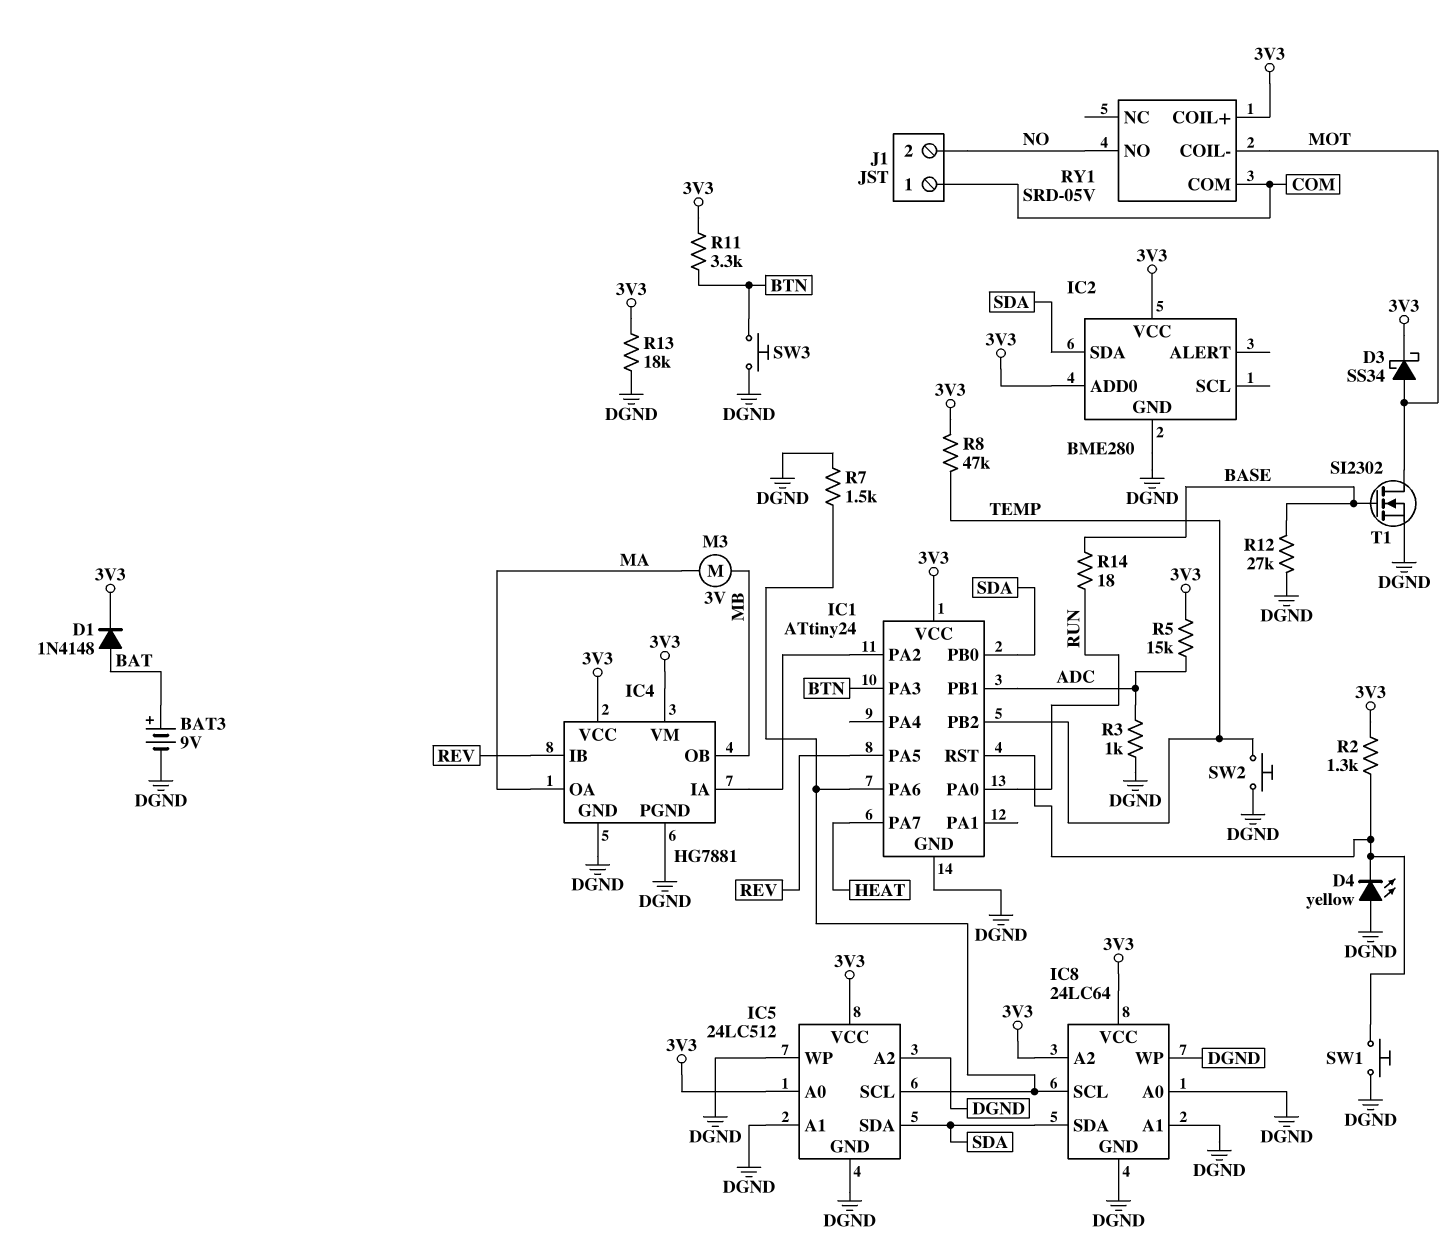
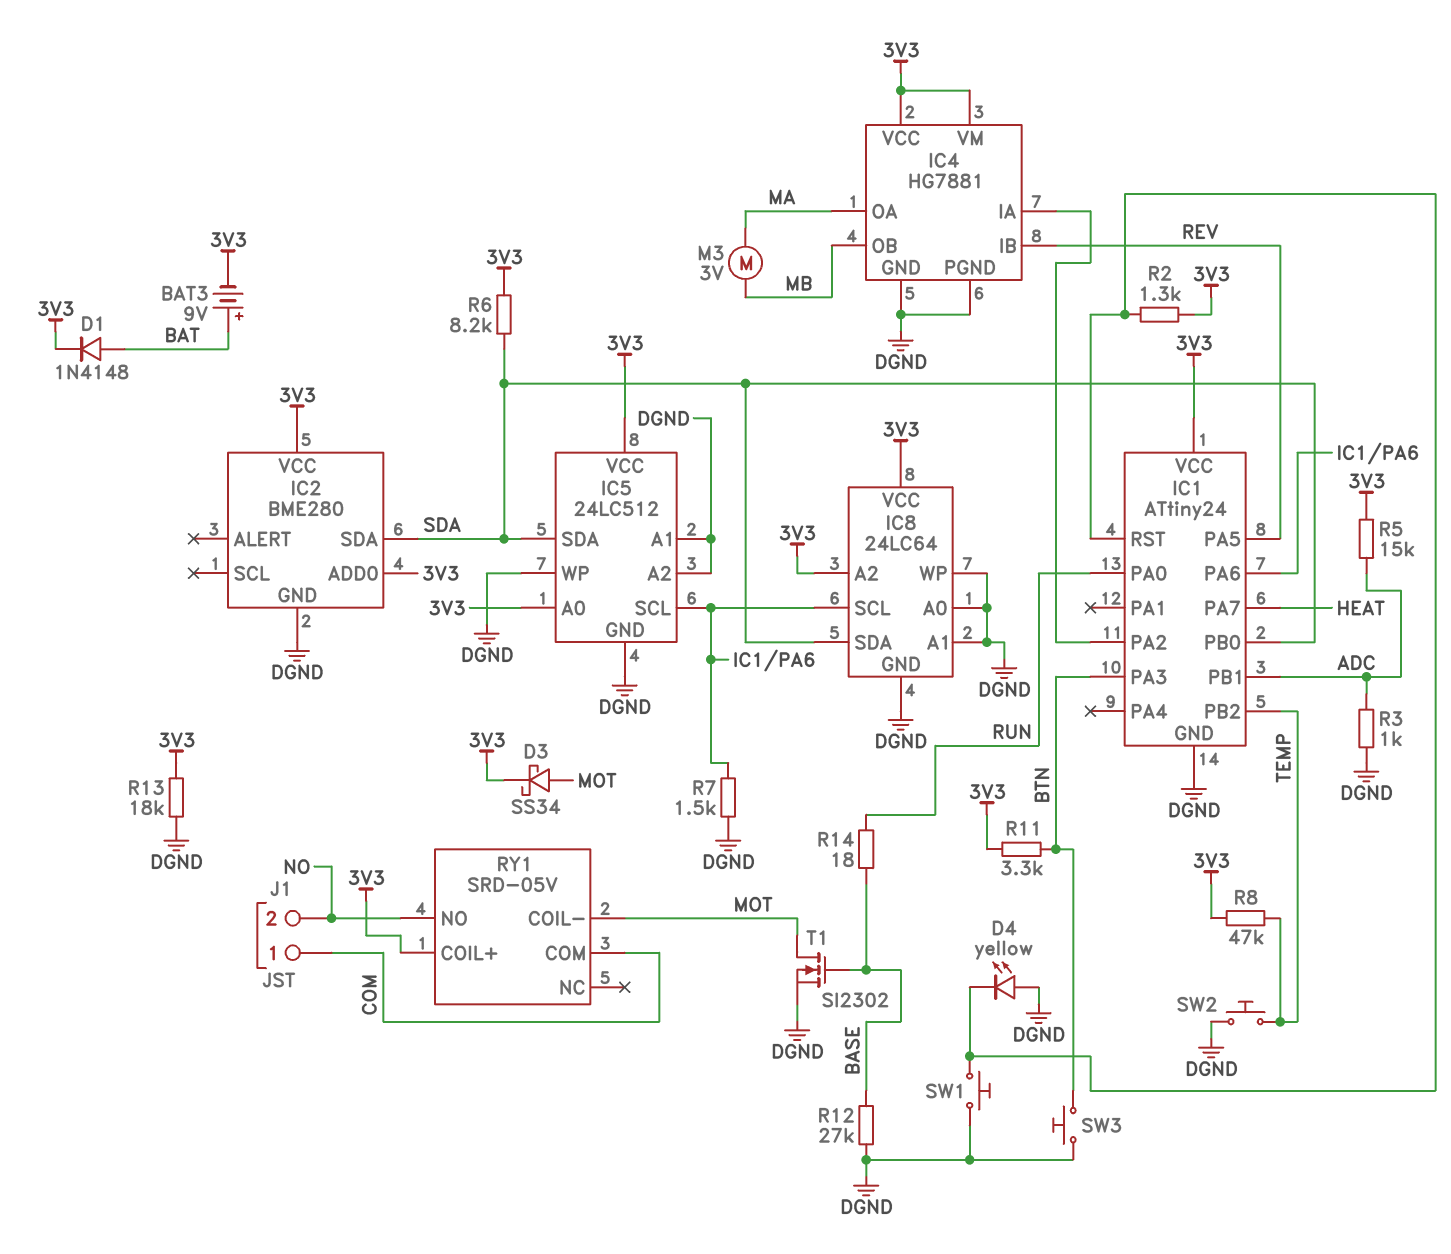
BAT3: 9V (plus BAT, minus DGND) -> 9V (plus BAT, minus 3V3)
R6: none -> 8.2k (3V3, SDA)

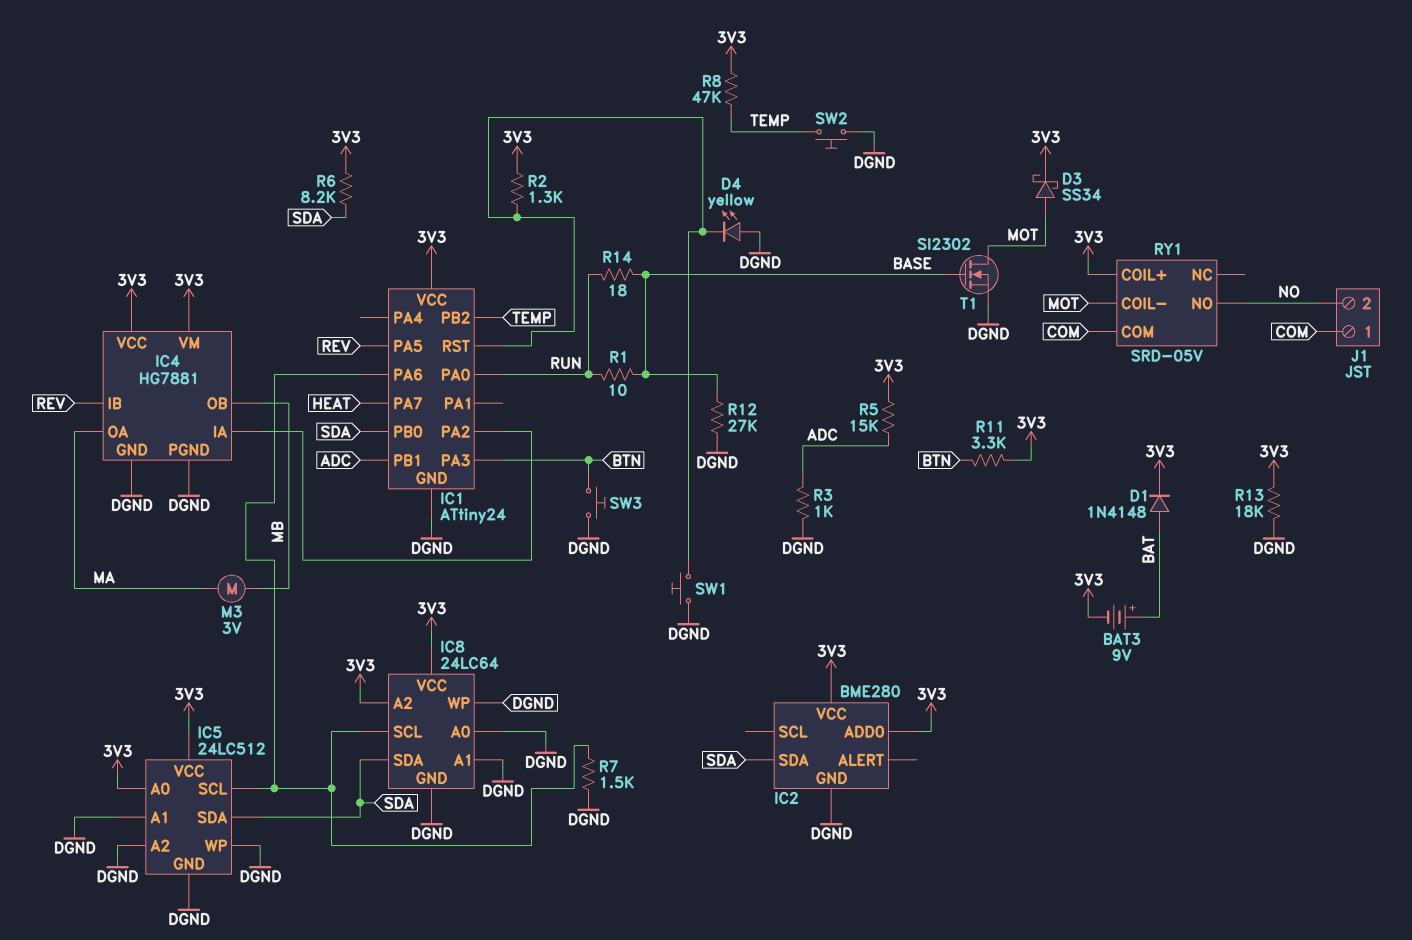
R1: none -> 10 (BASE, RUN)

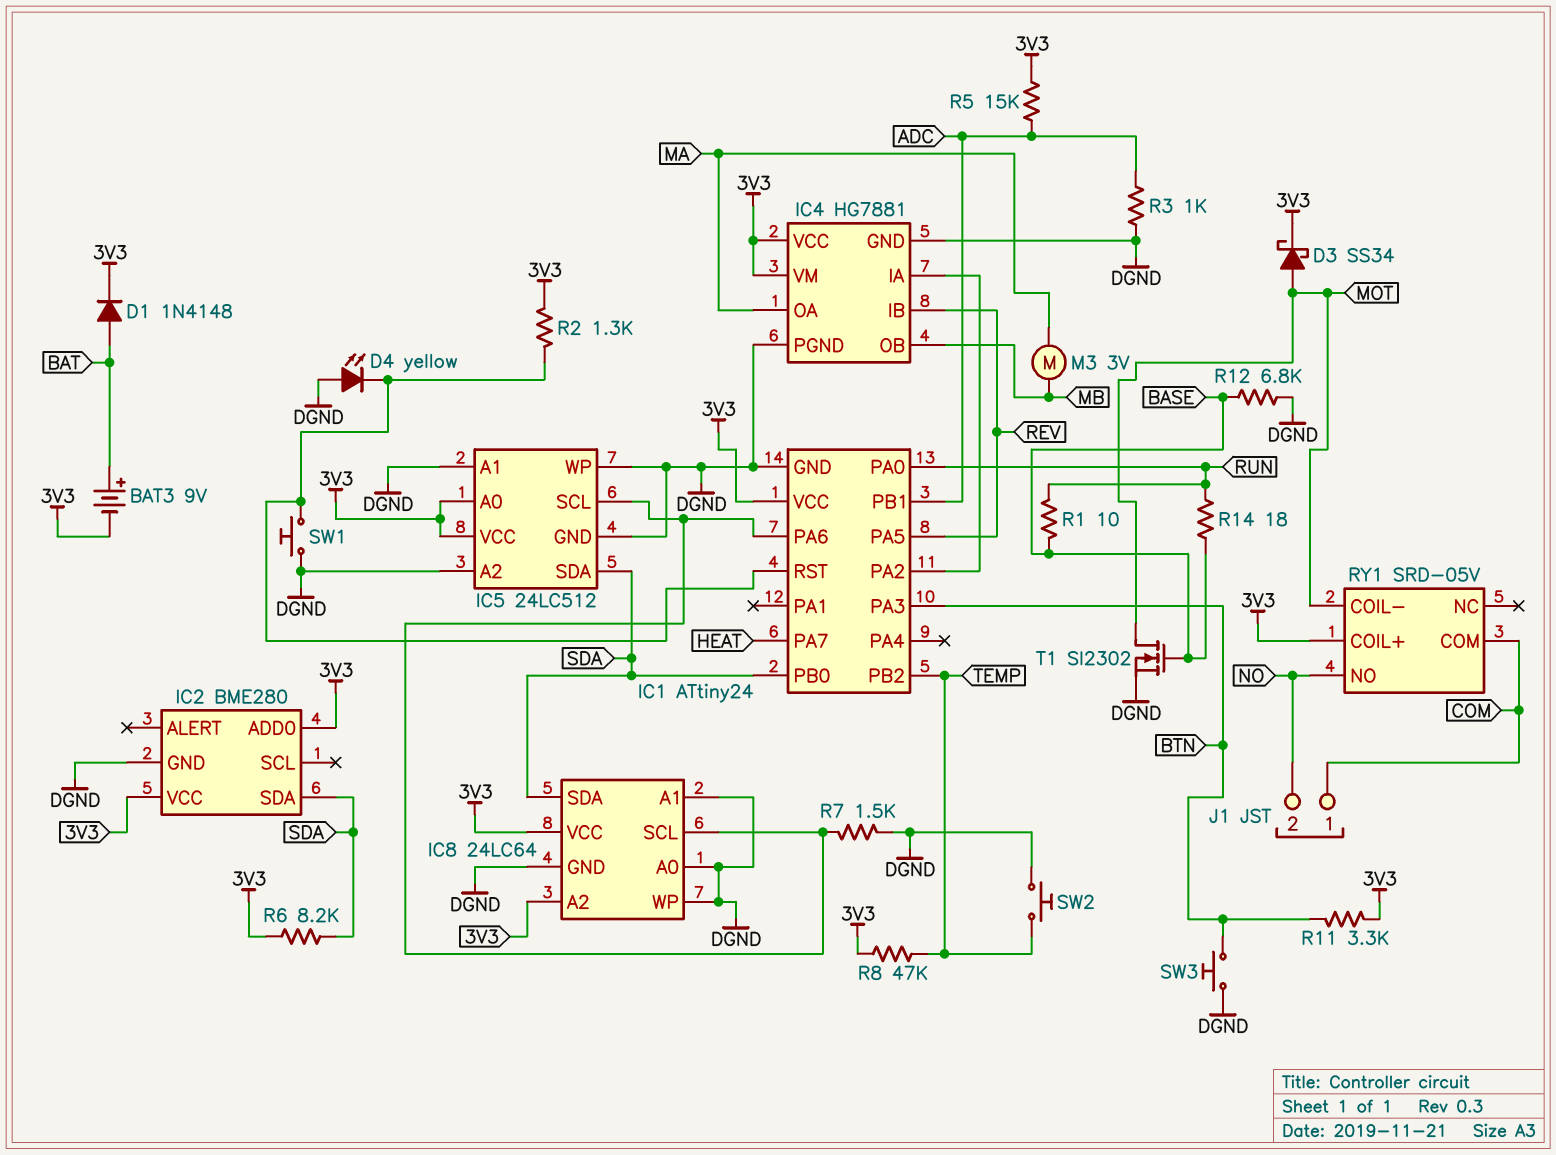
R12: 27k (BASE, DGND) -> 6.8k (BASE, DGND)
R13: 18k (3V3, DGND) -> none

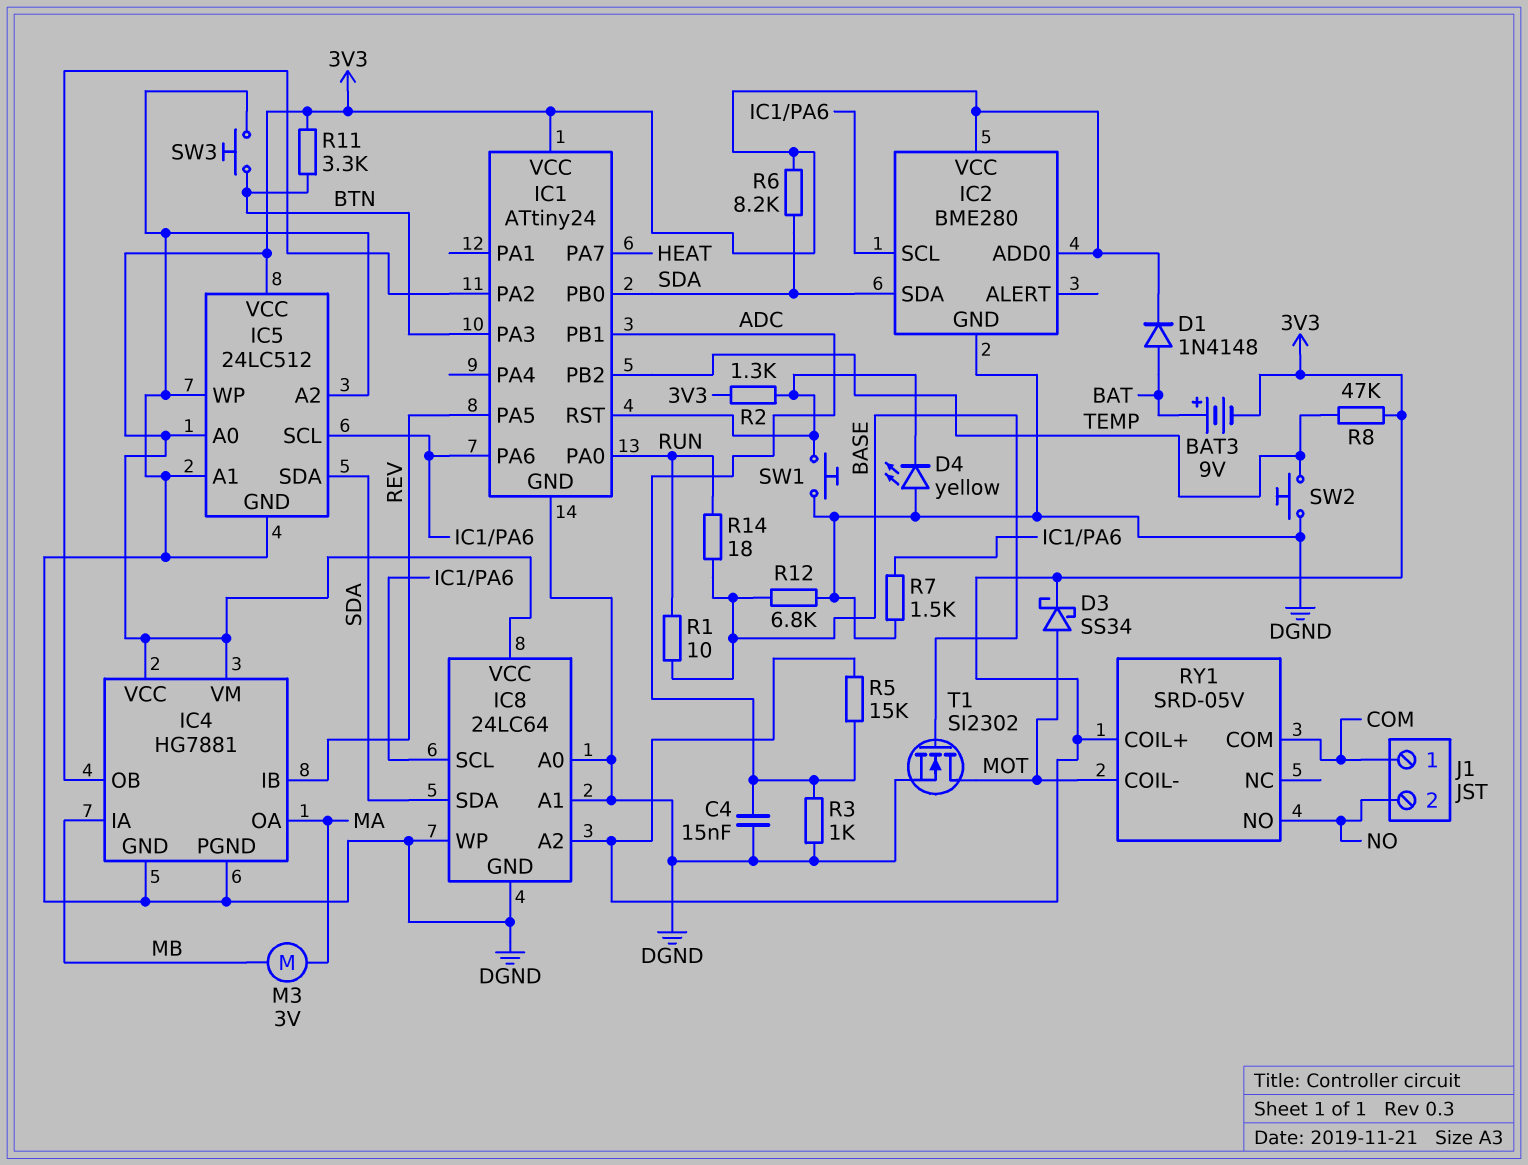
C4: none -> 15nF (ADC, DGND)
IC2 pin SCL: none -> IC1/PA6
IC4 pin IA: IC1/PA2 -> MB
IC4 pin OB: MB -> IC1/PA2

